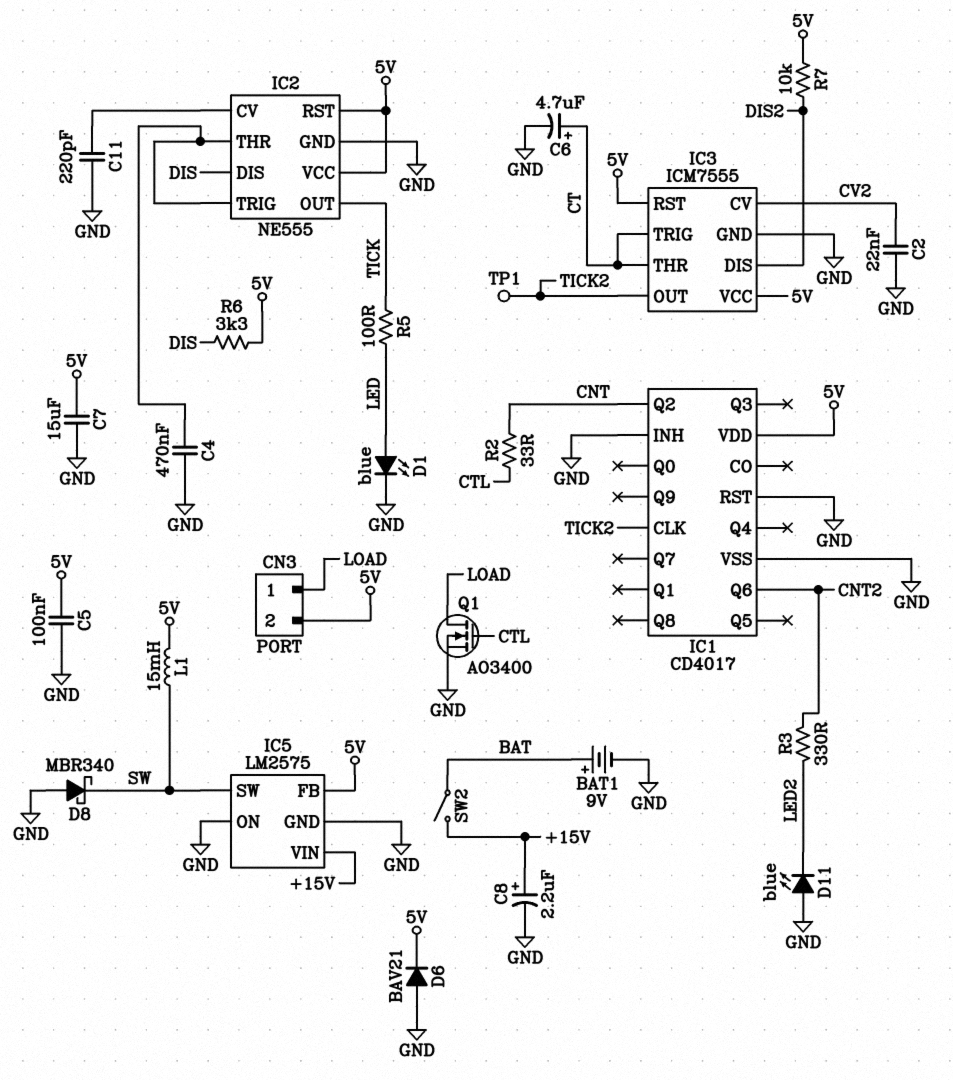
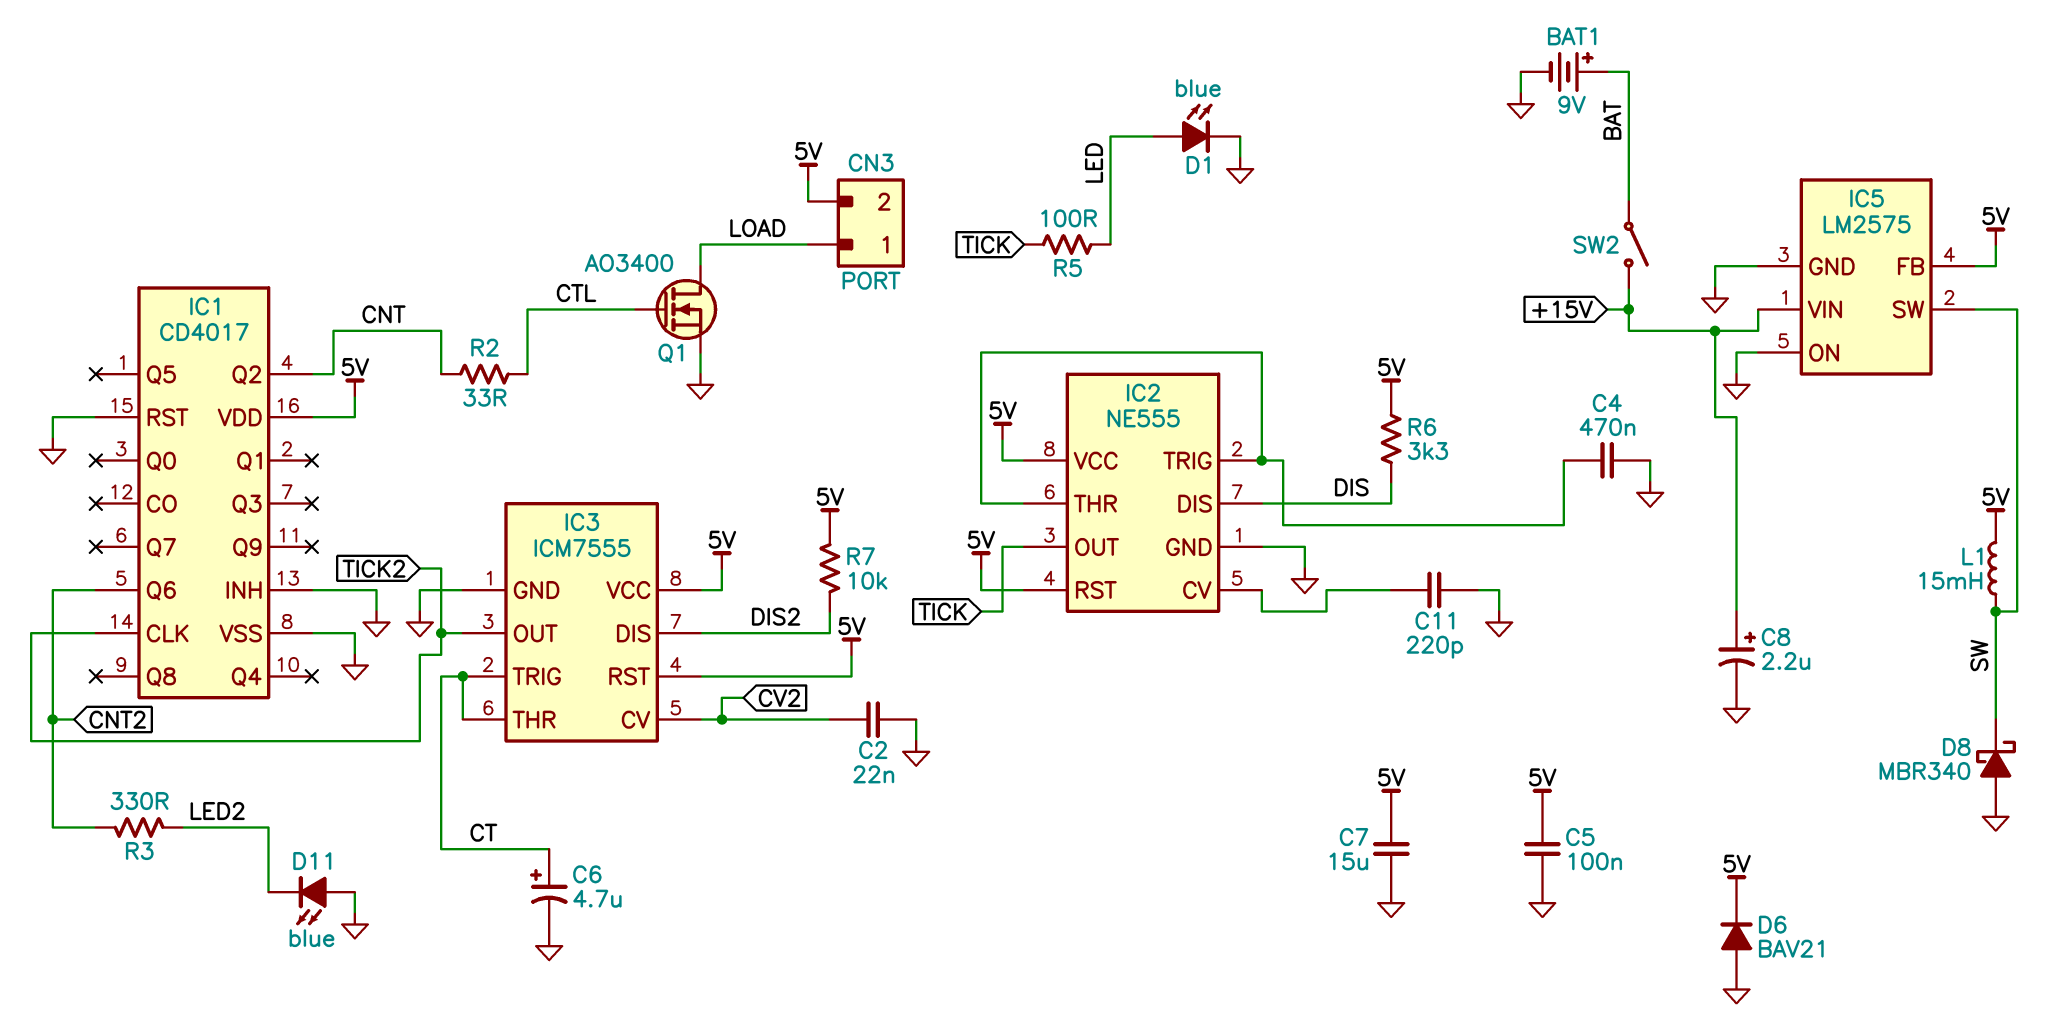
TP1: test point (TICK2) -> none

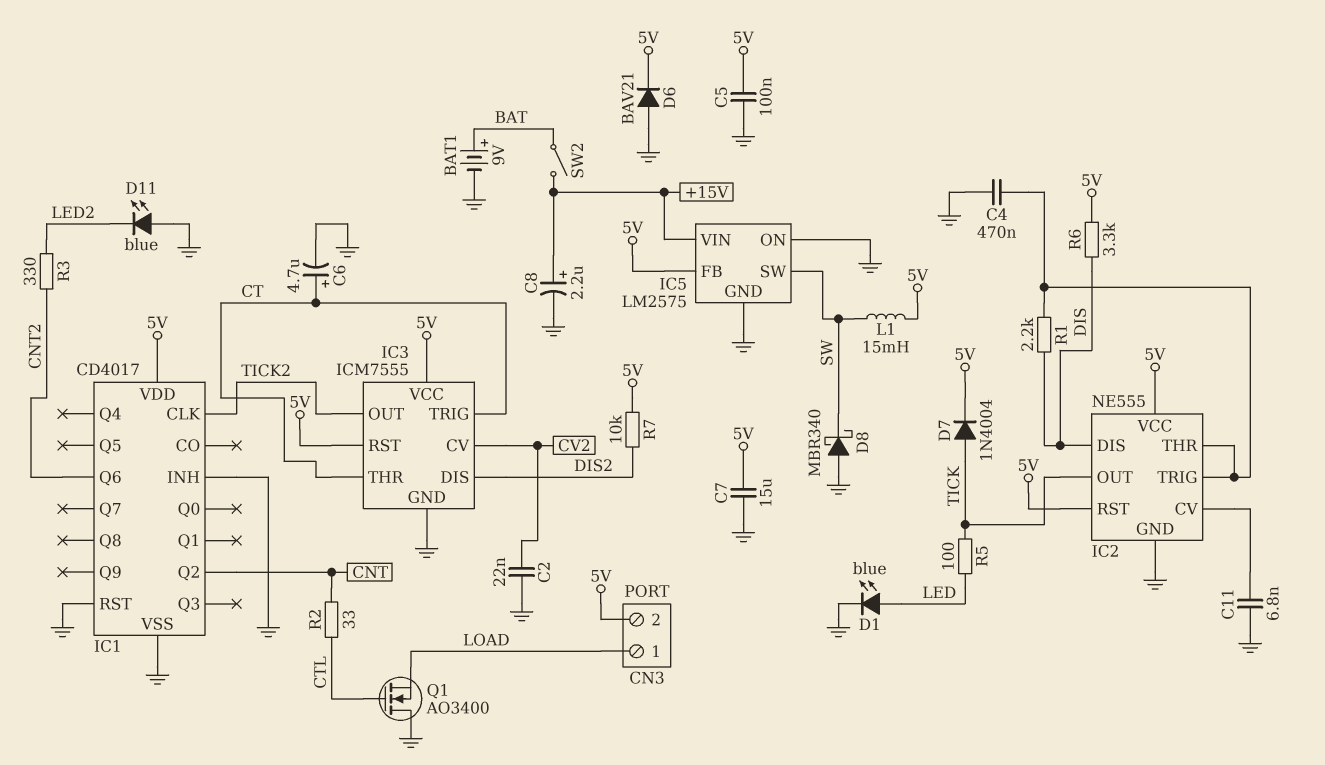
C11: 220pF (GND, IC2/CV) -> 6.8nF (GND, IC2/CV)
D7: none -> diode 1N4004 (A TICK, K 5V)
Q1: NMOS AO3400 (G CTL, D LOAD, S GND) -> NMOS AO3400 (G CTL, D GND, S LOAD)
R1: none -> 2.2k (DIS, IC2/THR)

